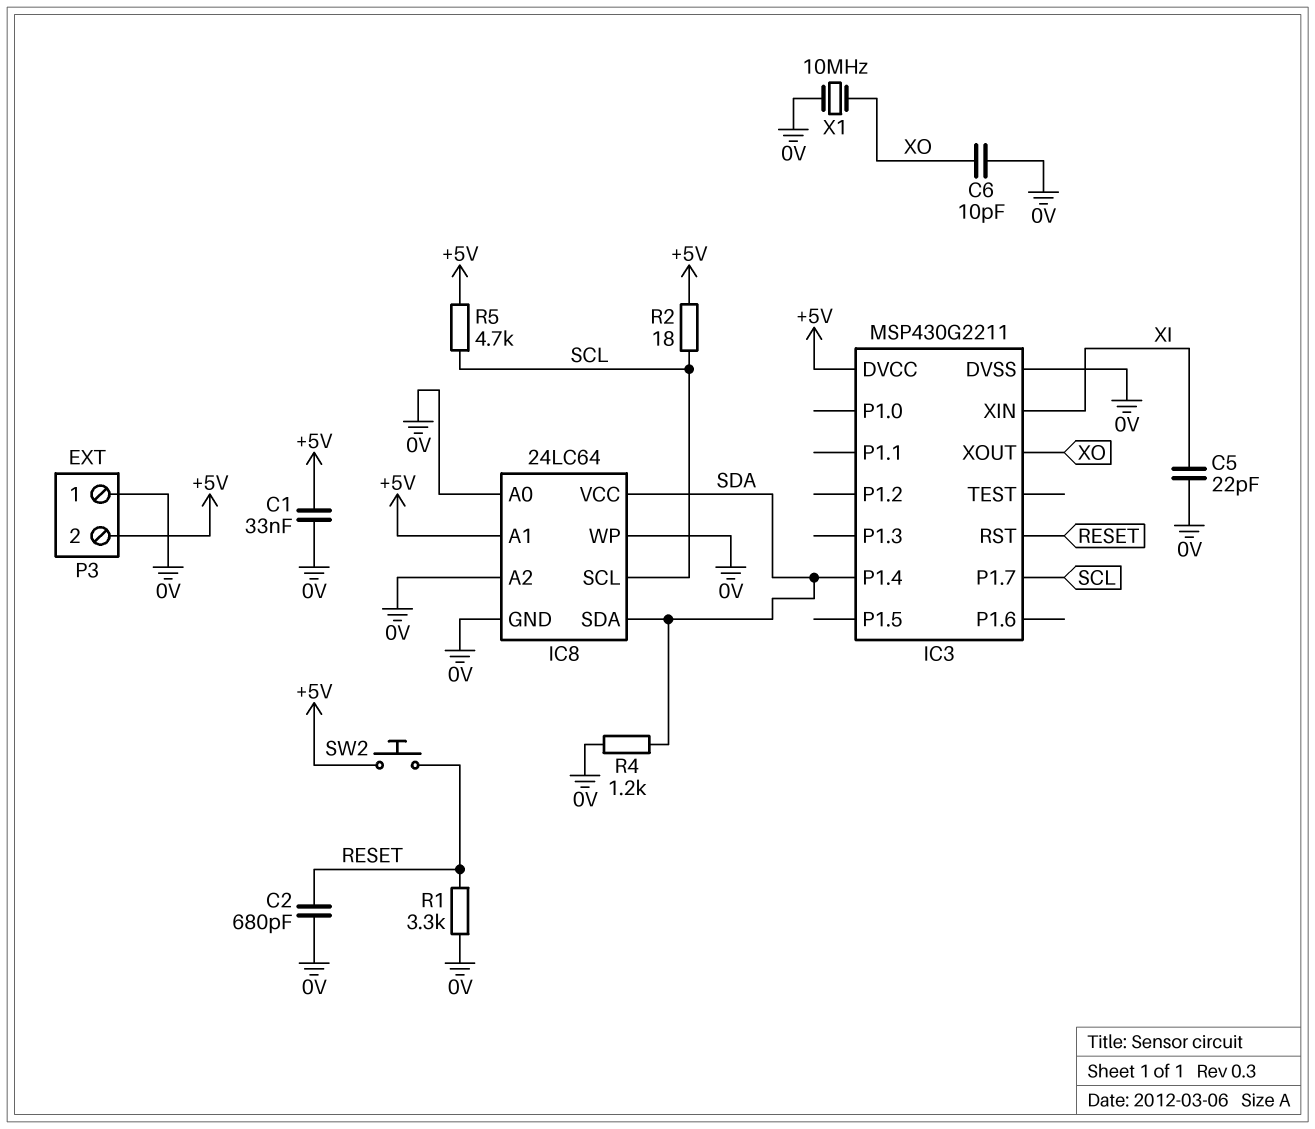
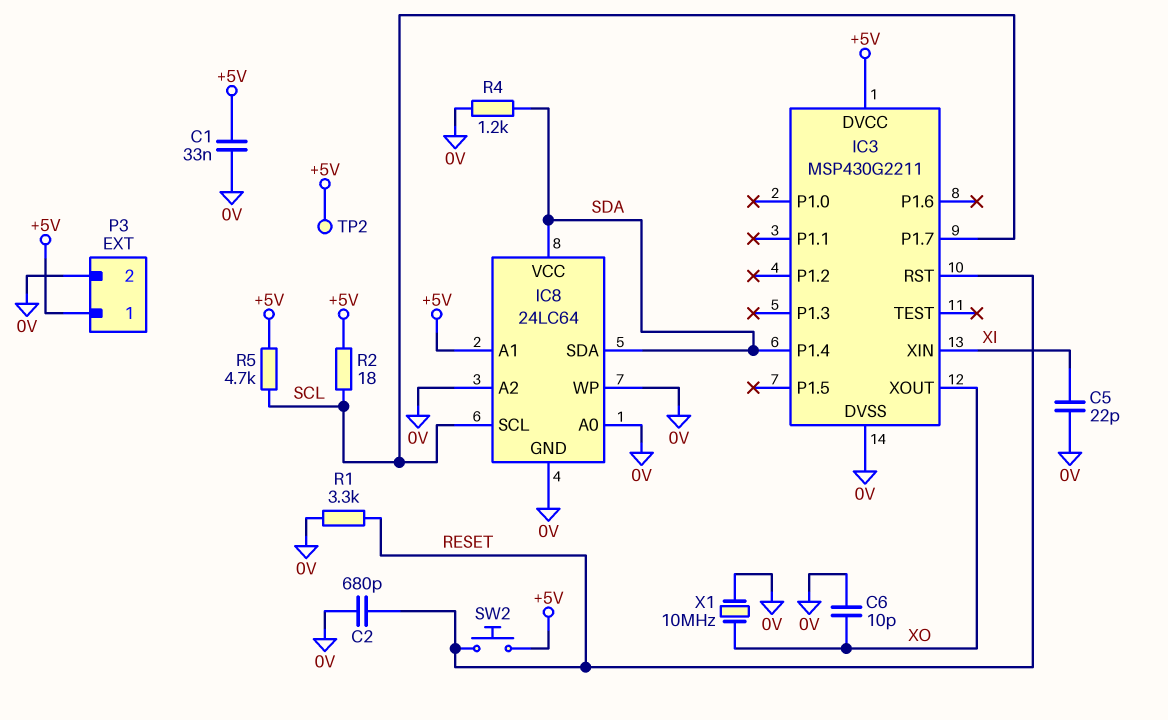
P3 pin 1: 0V -> +5V
P3 pin 2: +5V -> 0V
TP2: none -> test point (+5V)

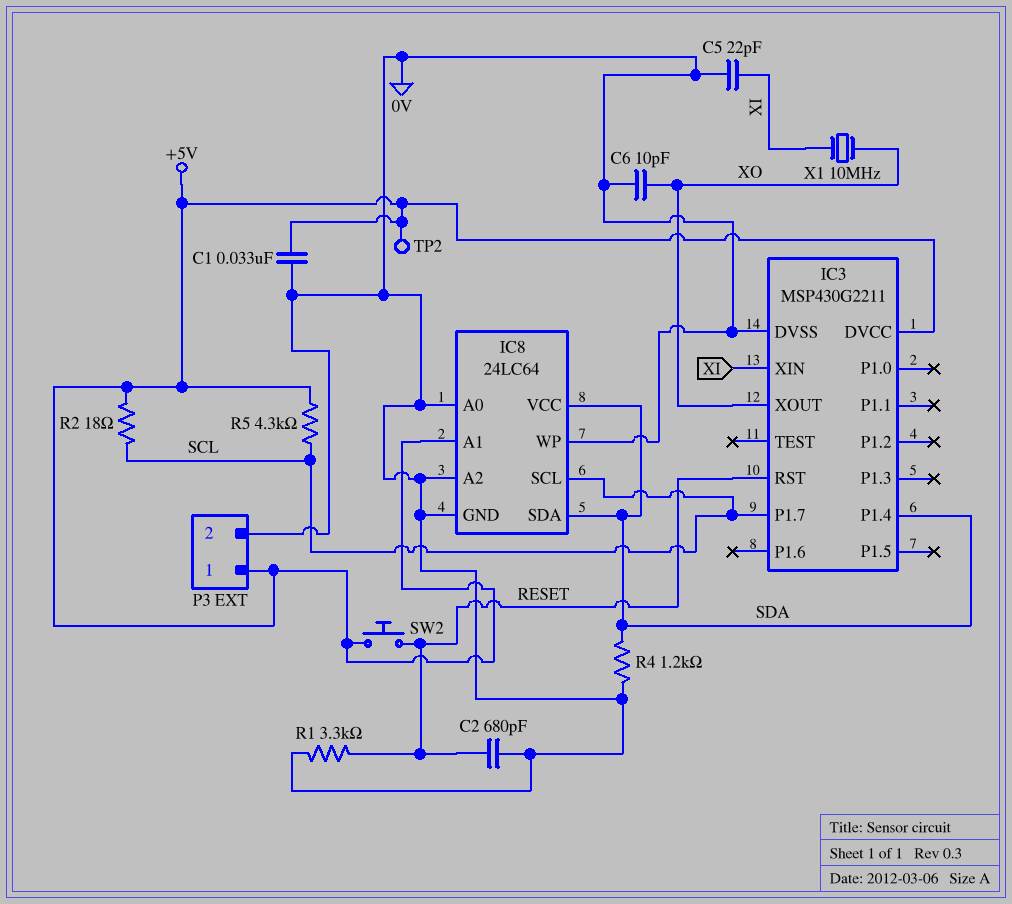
R5: 4.7k (+5V, SCL) -> 4.3k (+5V, SCL)
X1: 10MHz (0V, XO) -> 10MHz (XI, XO)

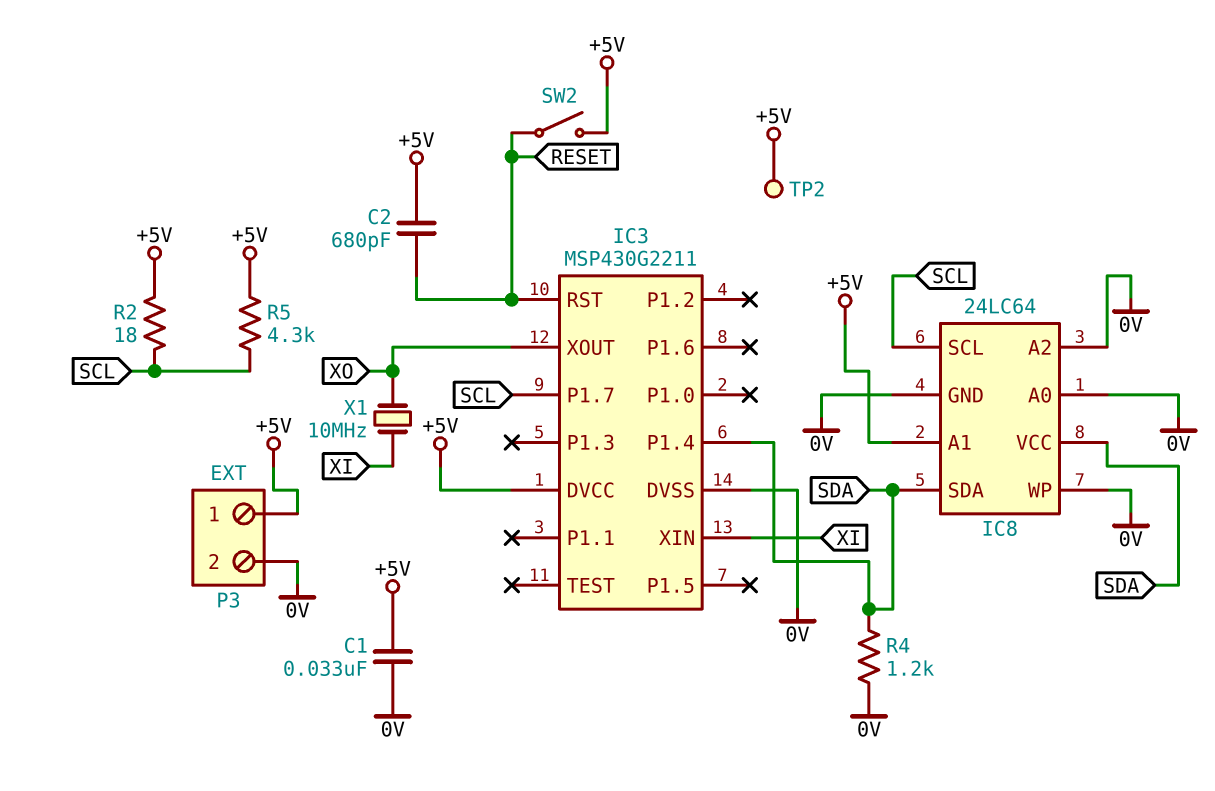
C2: 680pF (0V, RESET) -> 680pF (+5V, RESET)
C5: 22pF (0V, XI) -> none
C6: 10pF (0V, XO) -> none
R1: 3.3k (0V, RESET) -> none
SW2: button (+5V, RESET) -> switch (+5V, RESET)

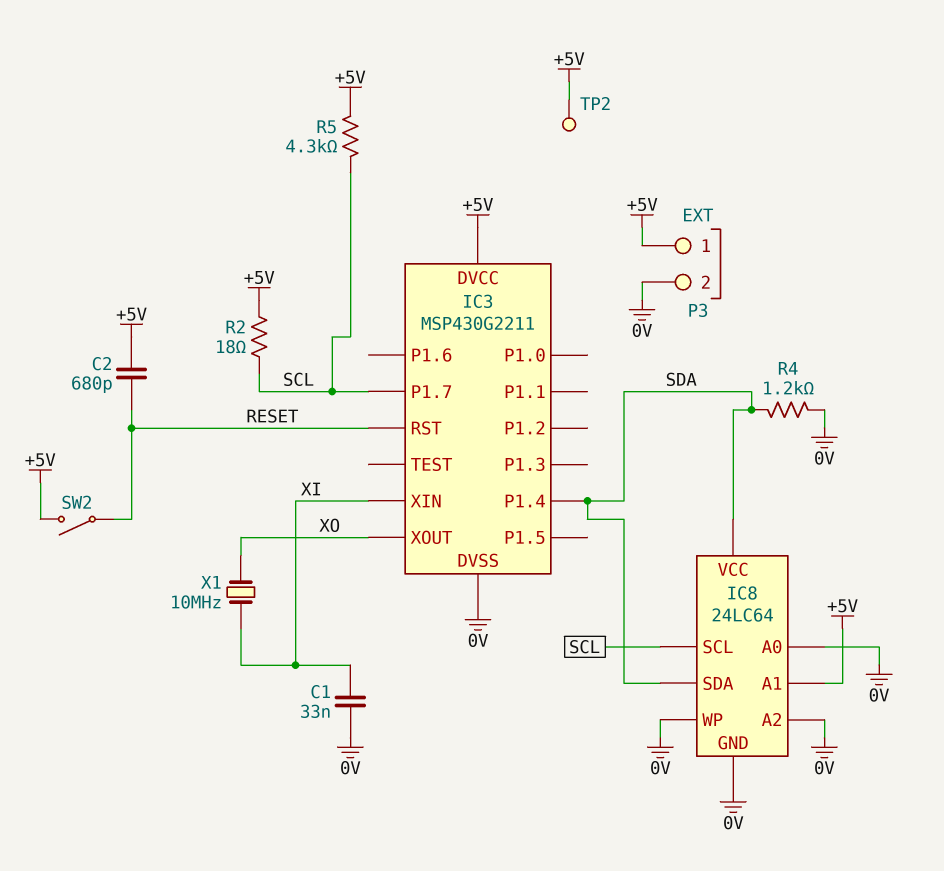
C1: 33nF (+5V, 0V) -> 33nF (0V, XI)

